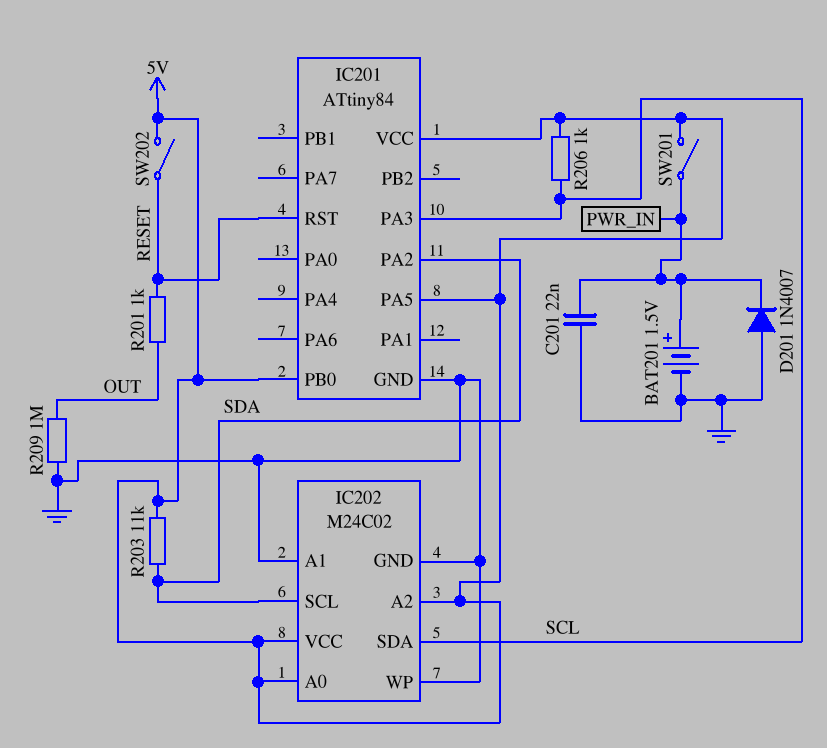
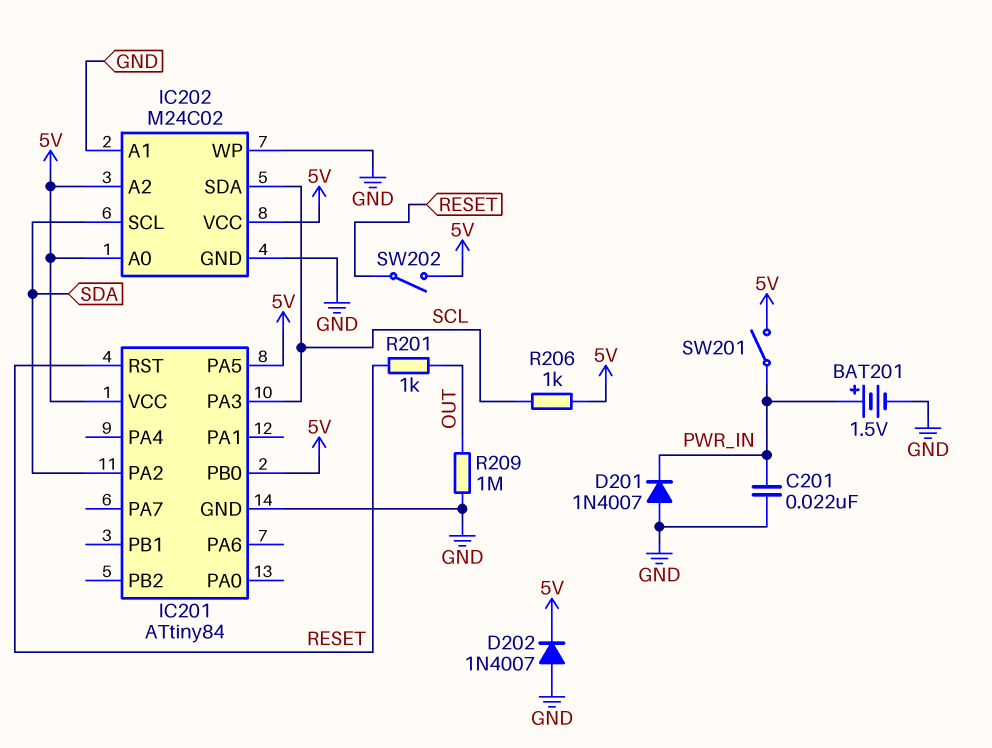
D202: none -> diode 1N4007 (A GND, K 5V)
R203: 11k (5V, SDA) -> none

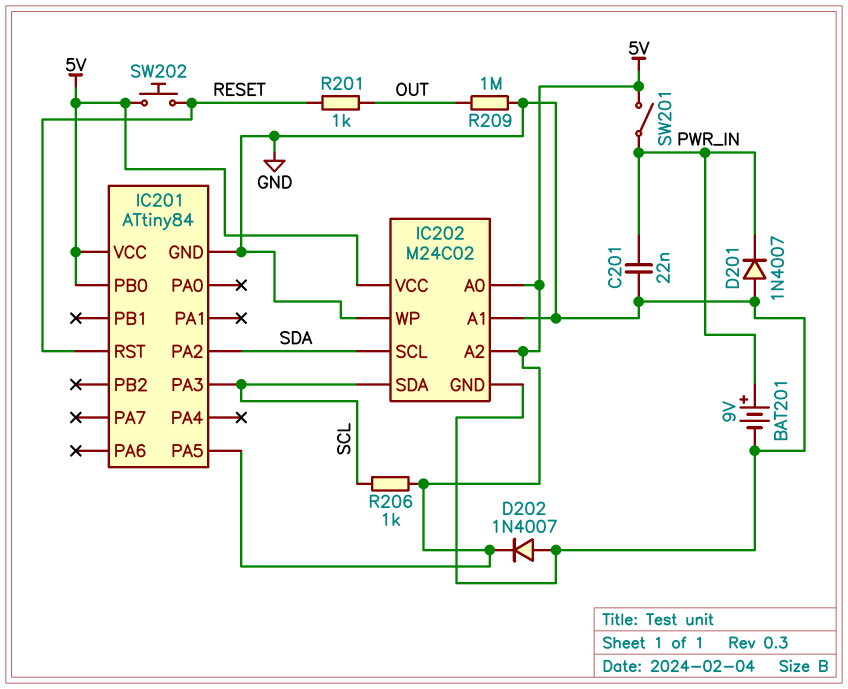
BAT201: 1.5V (plus PWR_IN, minus GND) -> 9V (plus PWR_IN, minus GND)
SW202: switch (5V, RESET) -> button (5V, RESET)

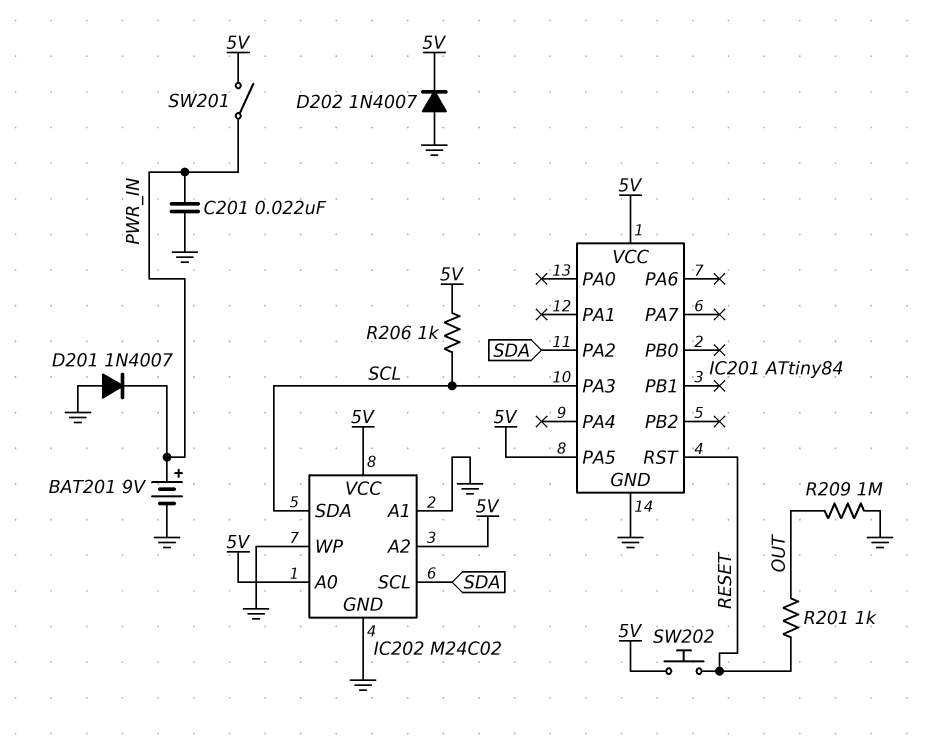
IC201 pin PB0: 5V -> none

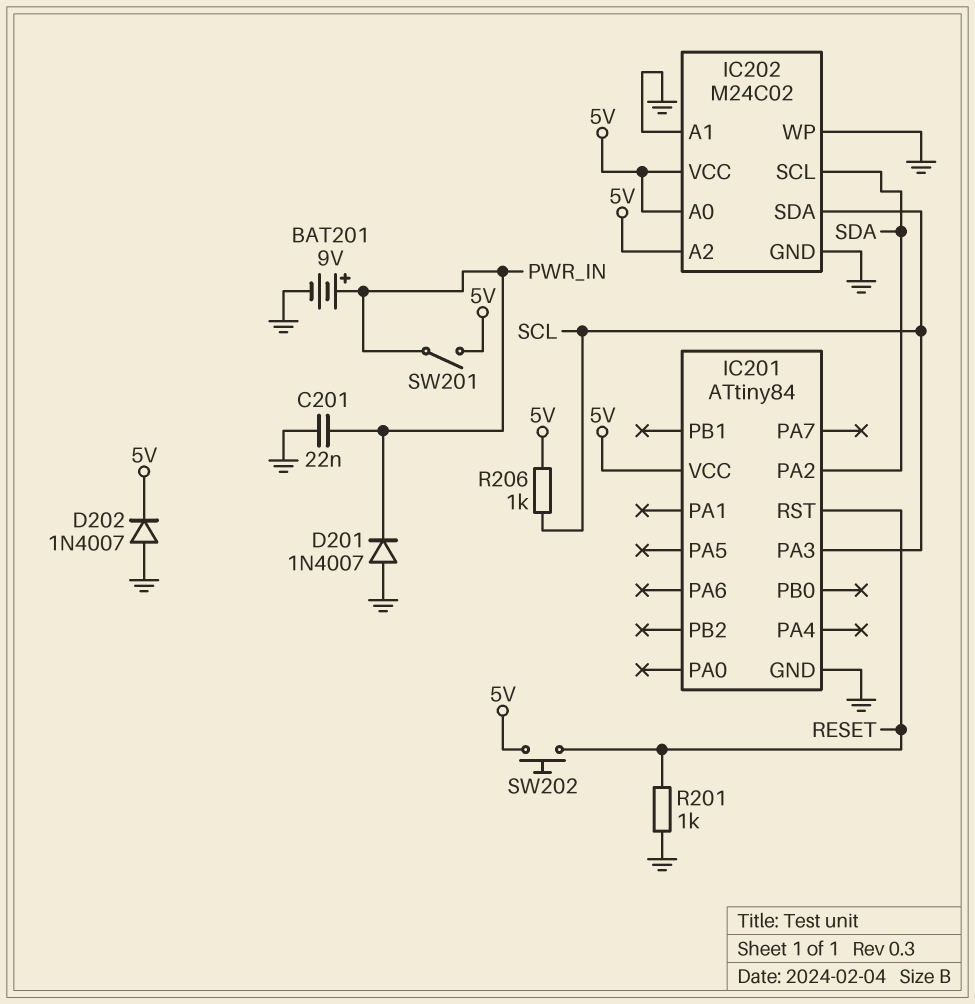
IC201 pin PA5: 5V -> none
R201: 1k (OUT, RESET) -> 1k (GND, RESET)
R209: 1M (GND, OUT) -> none

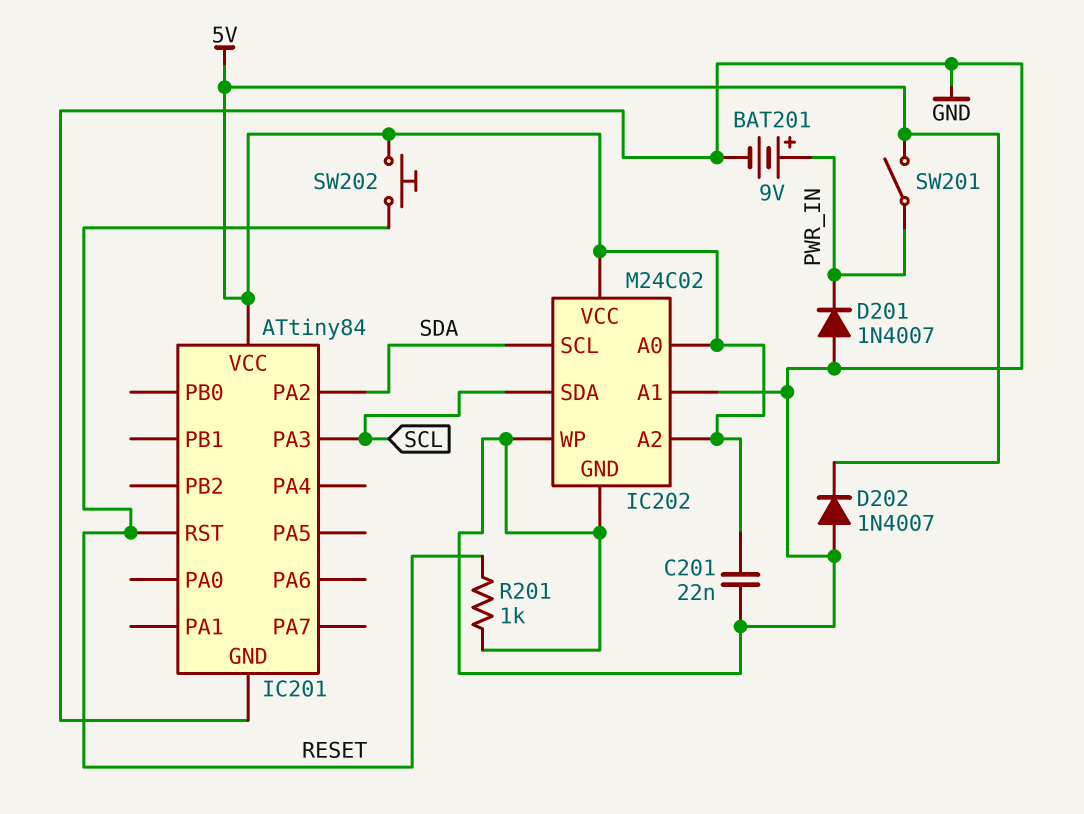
C201: 22nF (GND, PWR_IN) -> 22nF (5V, GND)
R206: 1k (5V, SCL) -> none

